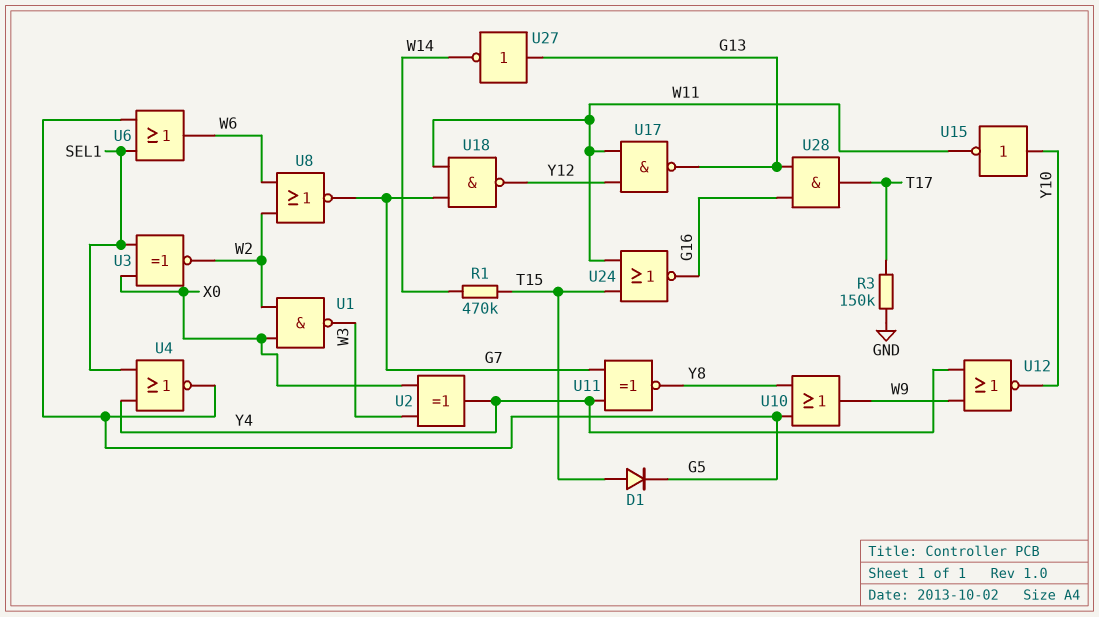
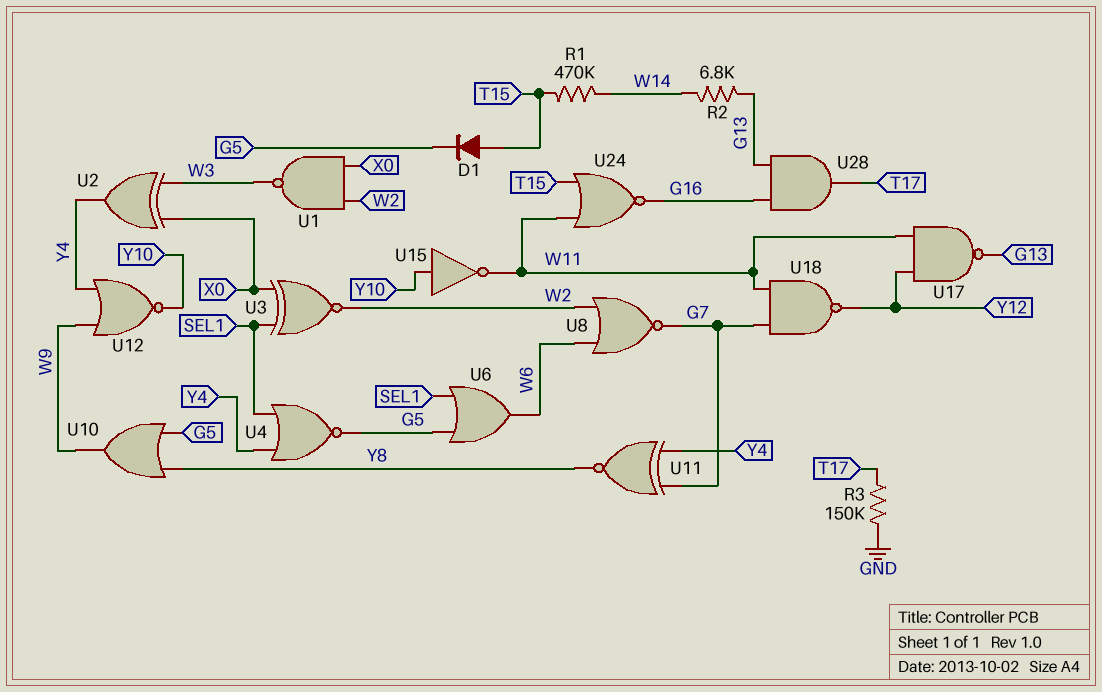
R2: none -> 6.8k (G13, W14)
U27: NOT (in G13, out W14) -> none

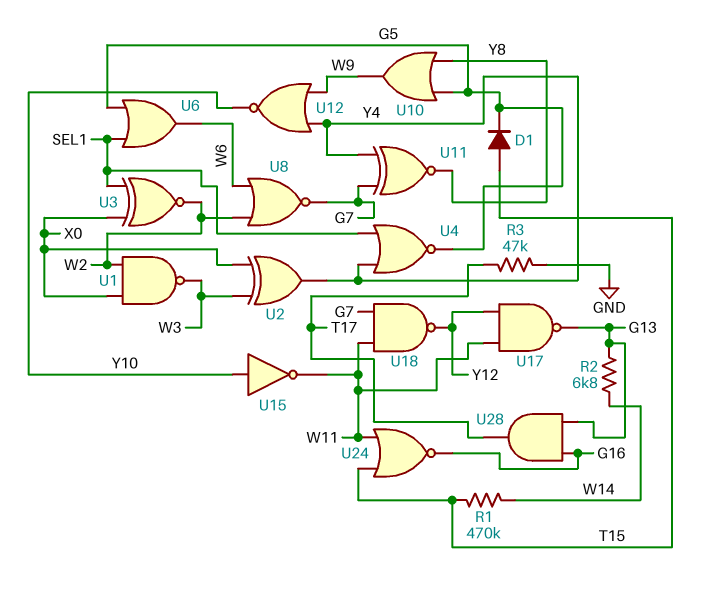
R3: 150k (GND, T17) -> 47k (GND, T17)

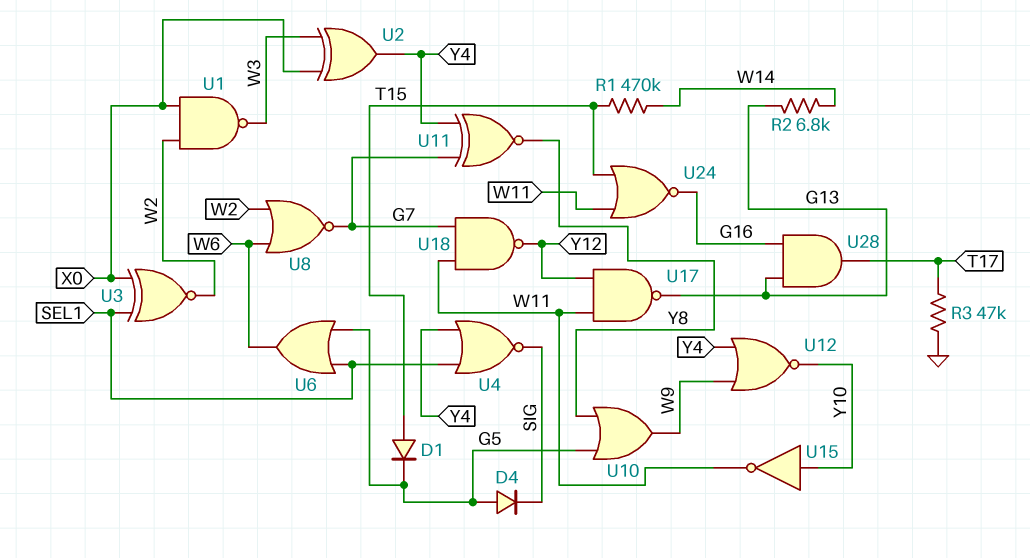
D4: none -> diode (A G5, K SIG)
U4: NOR (in SEL1, in Y4, out G5) -> NOR (in SEL1, in Y4, out SIG)

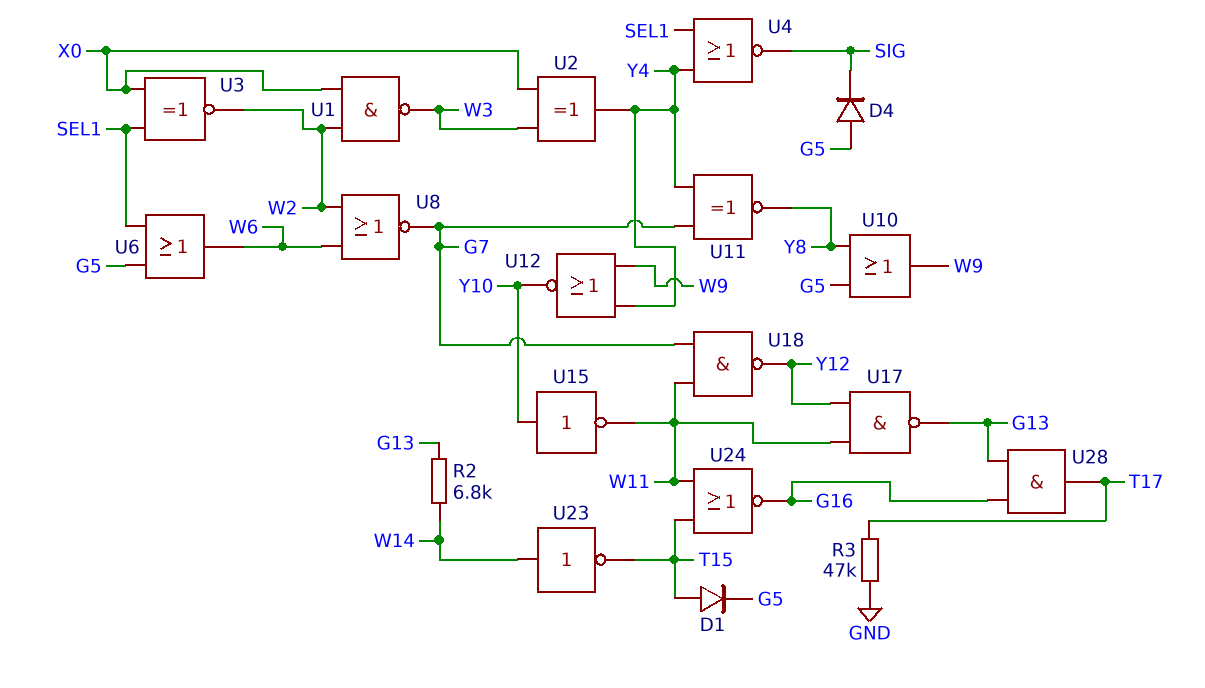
R1: 470k (T15, W14) -> none
U23: none -> NOT (in W14, out T15)

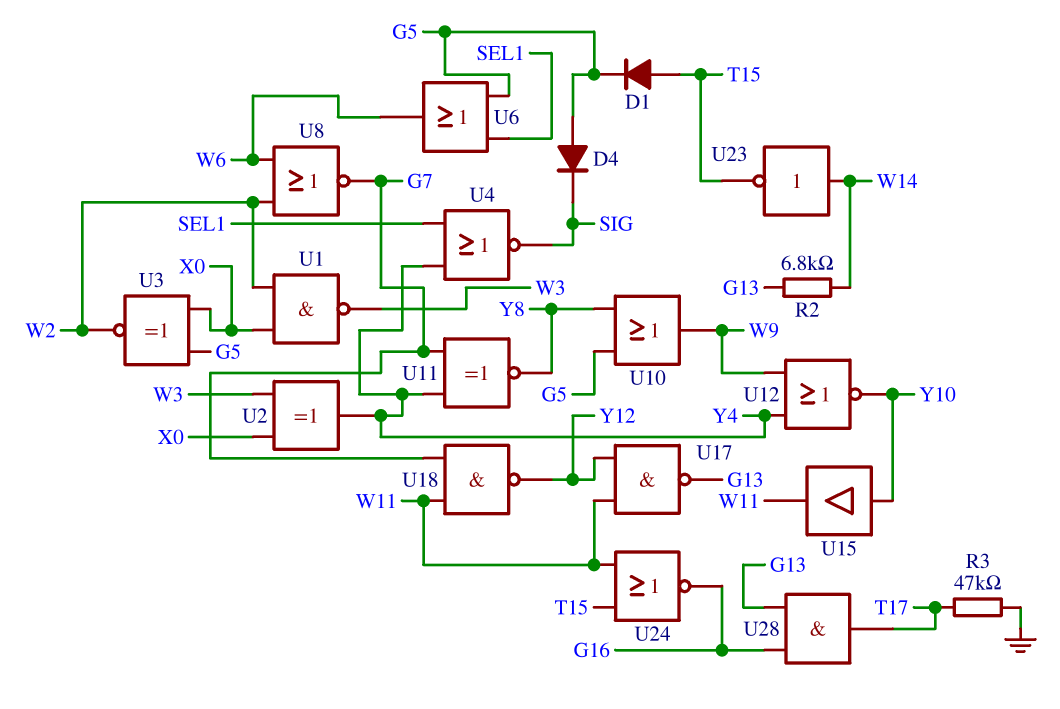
U3: XNOR (in SEL1, in X0, out W2) -> XNOR (in G5, in X0, out W2)
U15: NOT (in Y10, out W11) -> buffer (in Y10, out W11)

